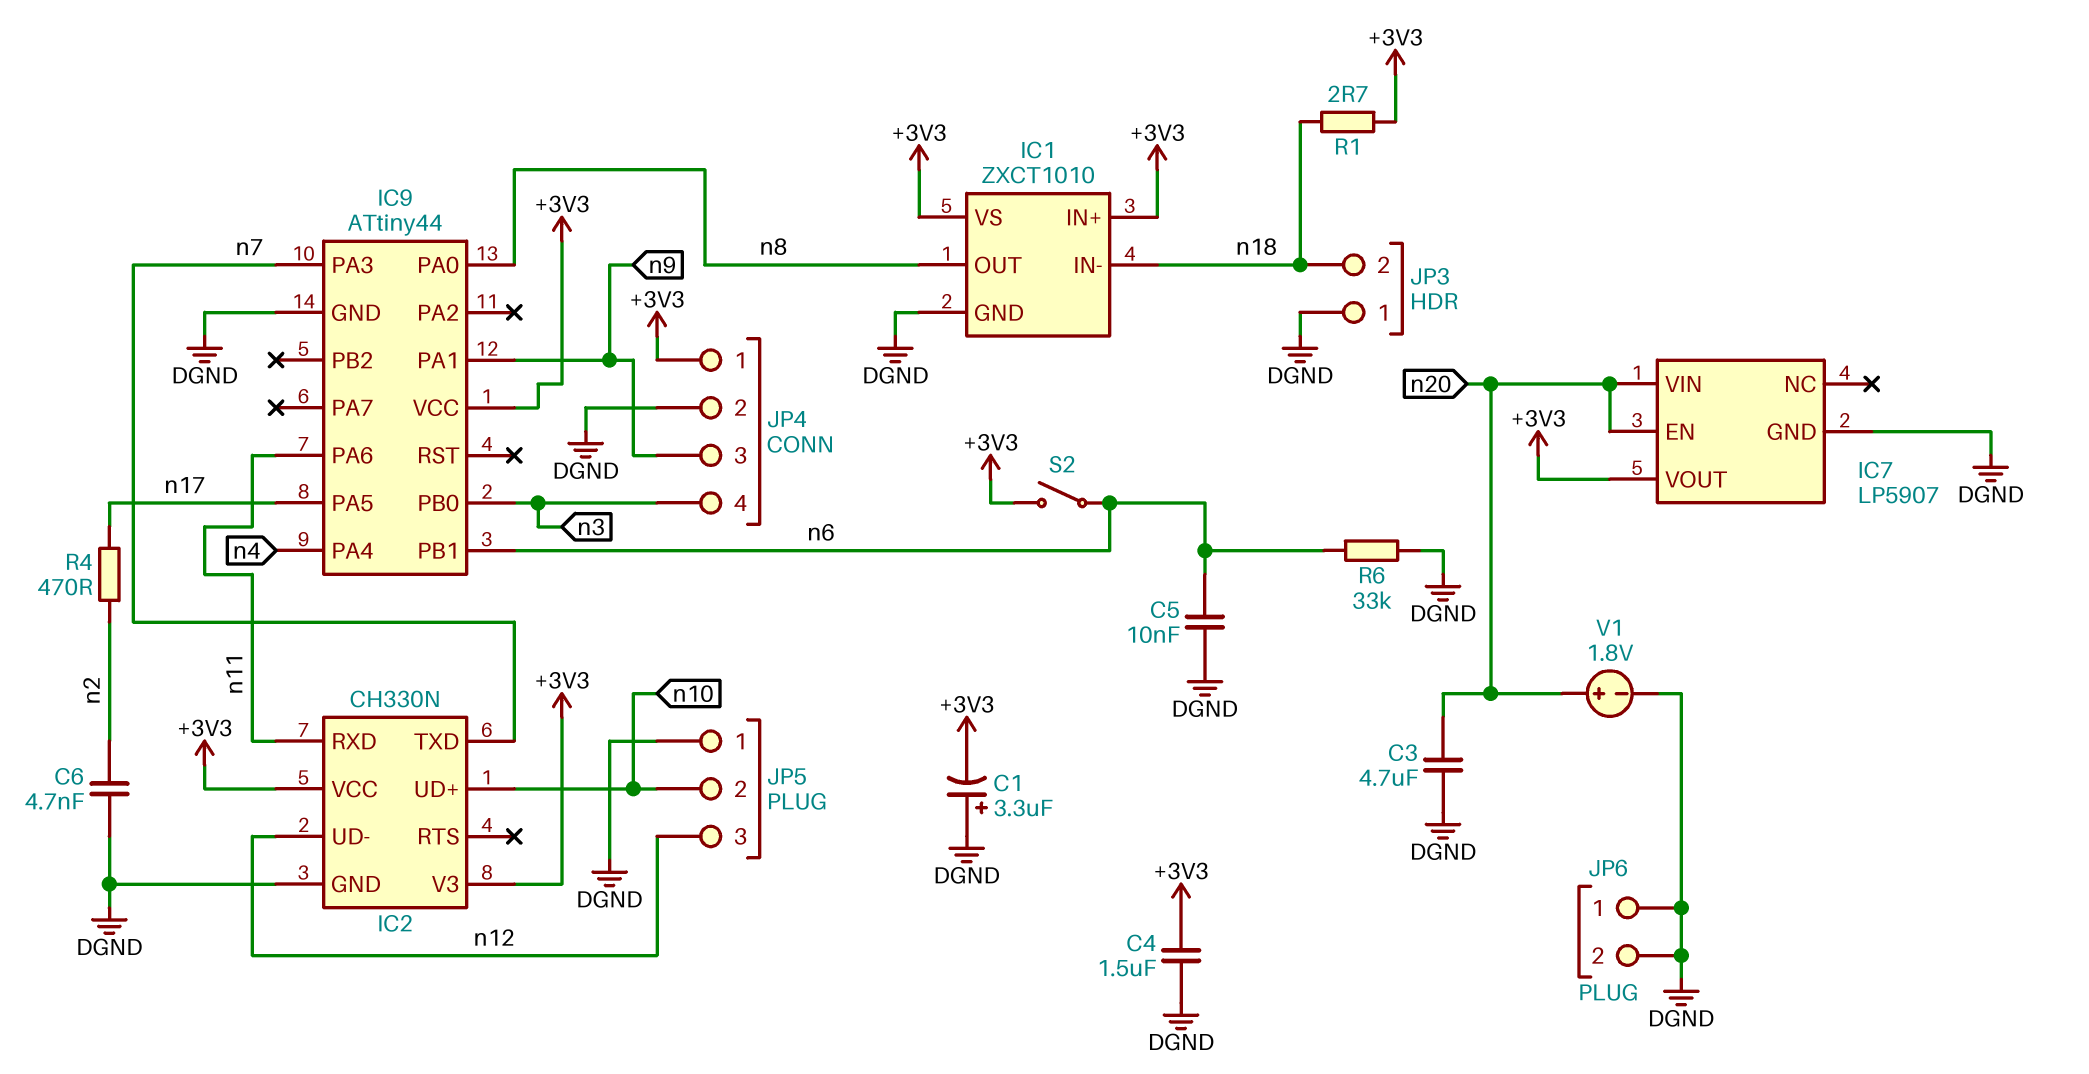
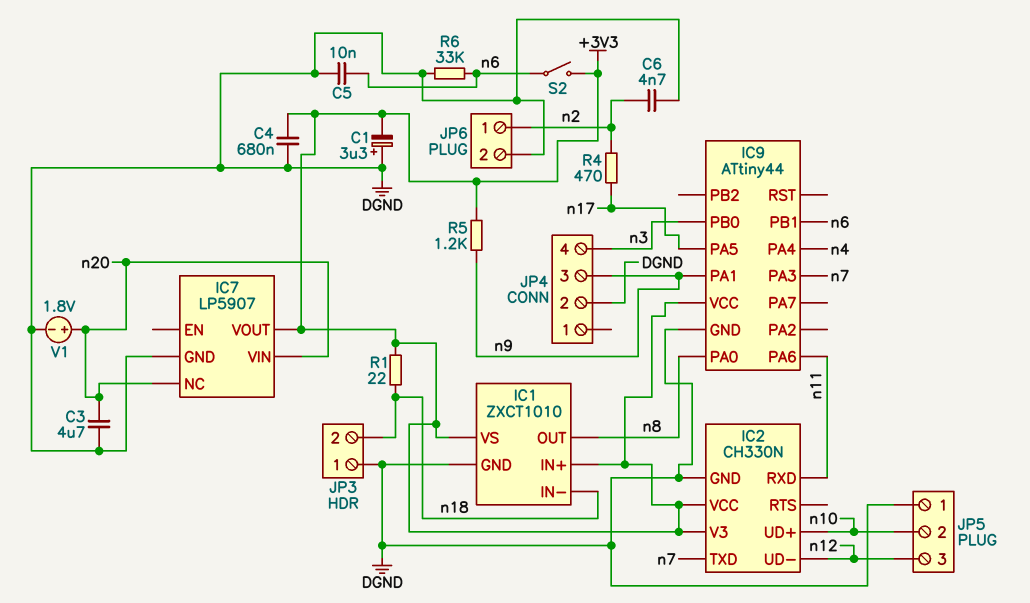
C4: 1.5uF (+3V3, DGND) -> 680nF (+3V3, DGND)
IC7 pin EN: n20 -> none
IC7 pin NC: none -> n20
JP4 pin 1: +3V3 -> none
JP6 pin 1: DGND -> n2
R1: 2.7 (+3V3, n18) -> 22 (+3V3, n18)
R5: none -> 1.2k (+3V3, n9)

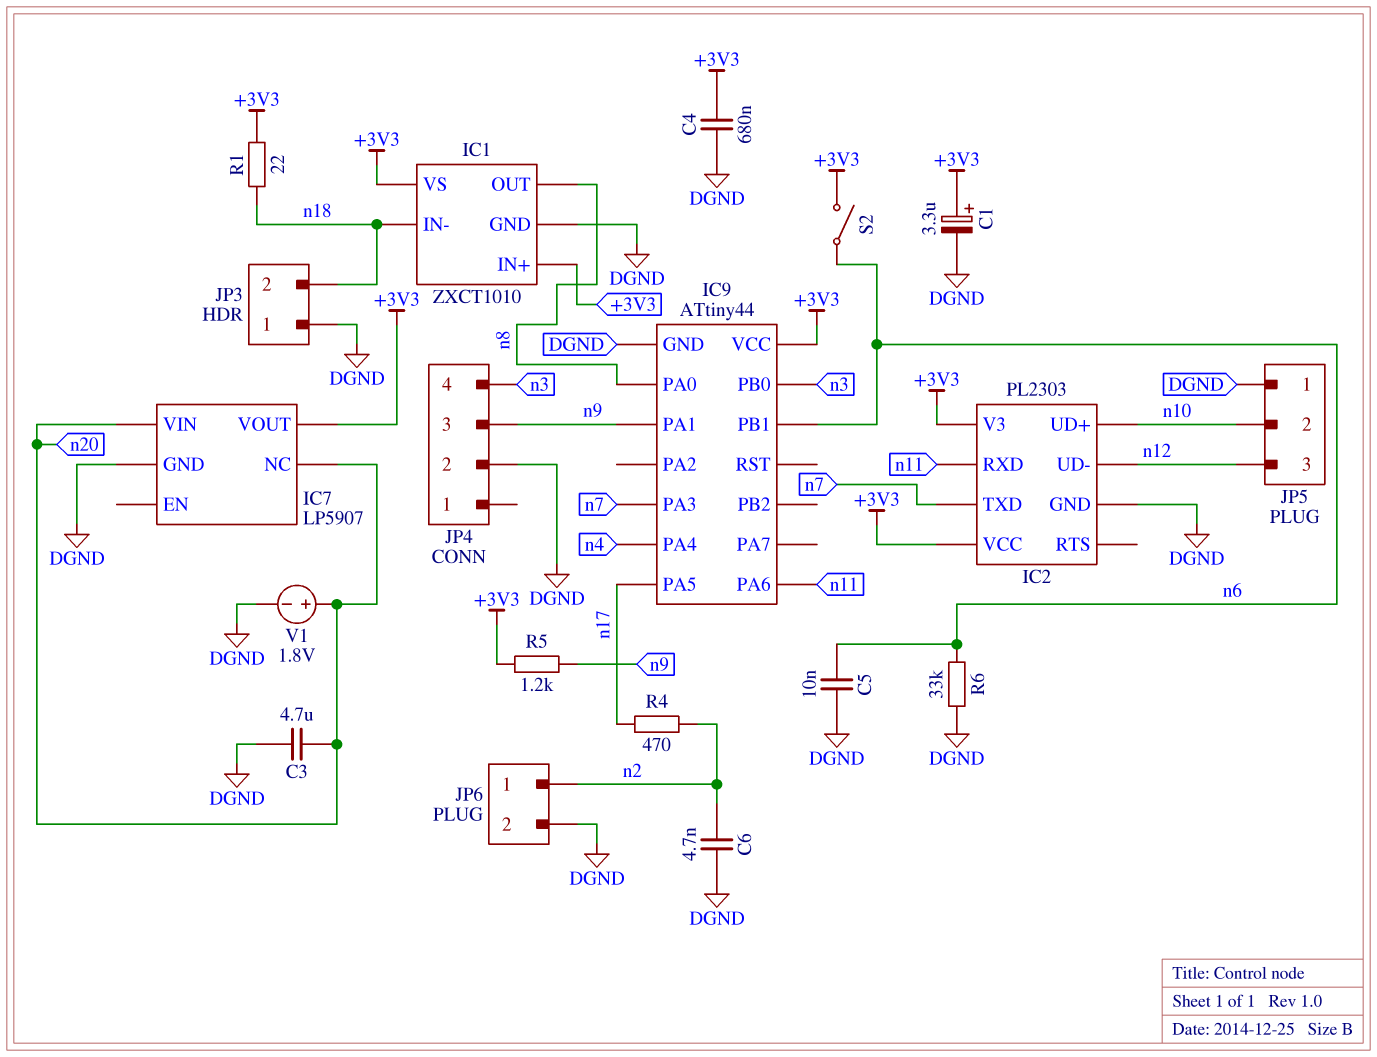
C1: 3.3uF (plus DGND, minus +3V3) -> 3.3uF (plus +3V3, minus DGND)
IC2: CH330N -> PL2303

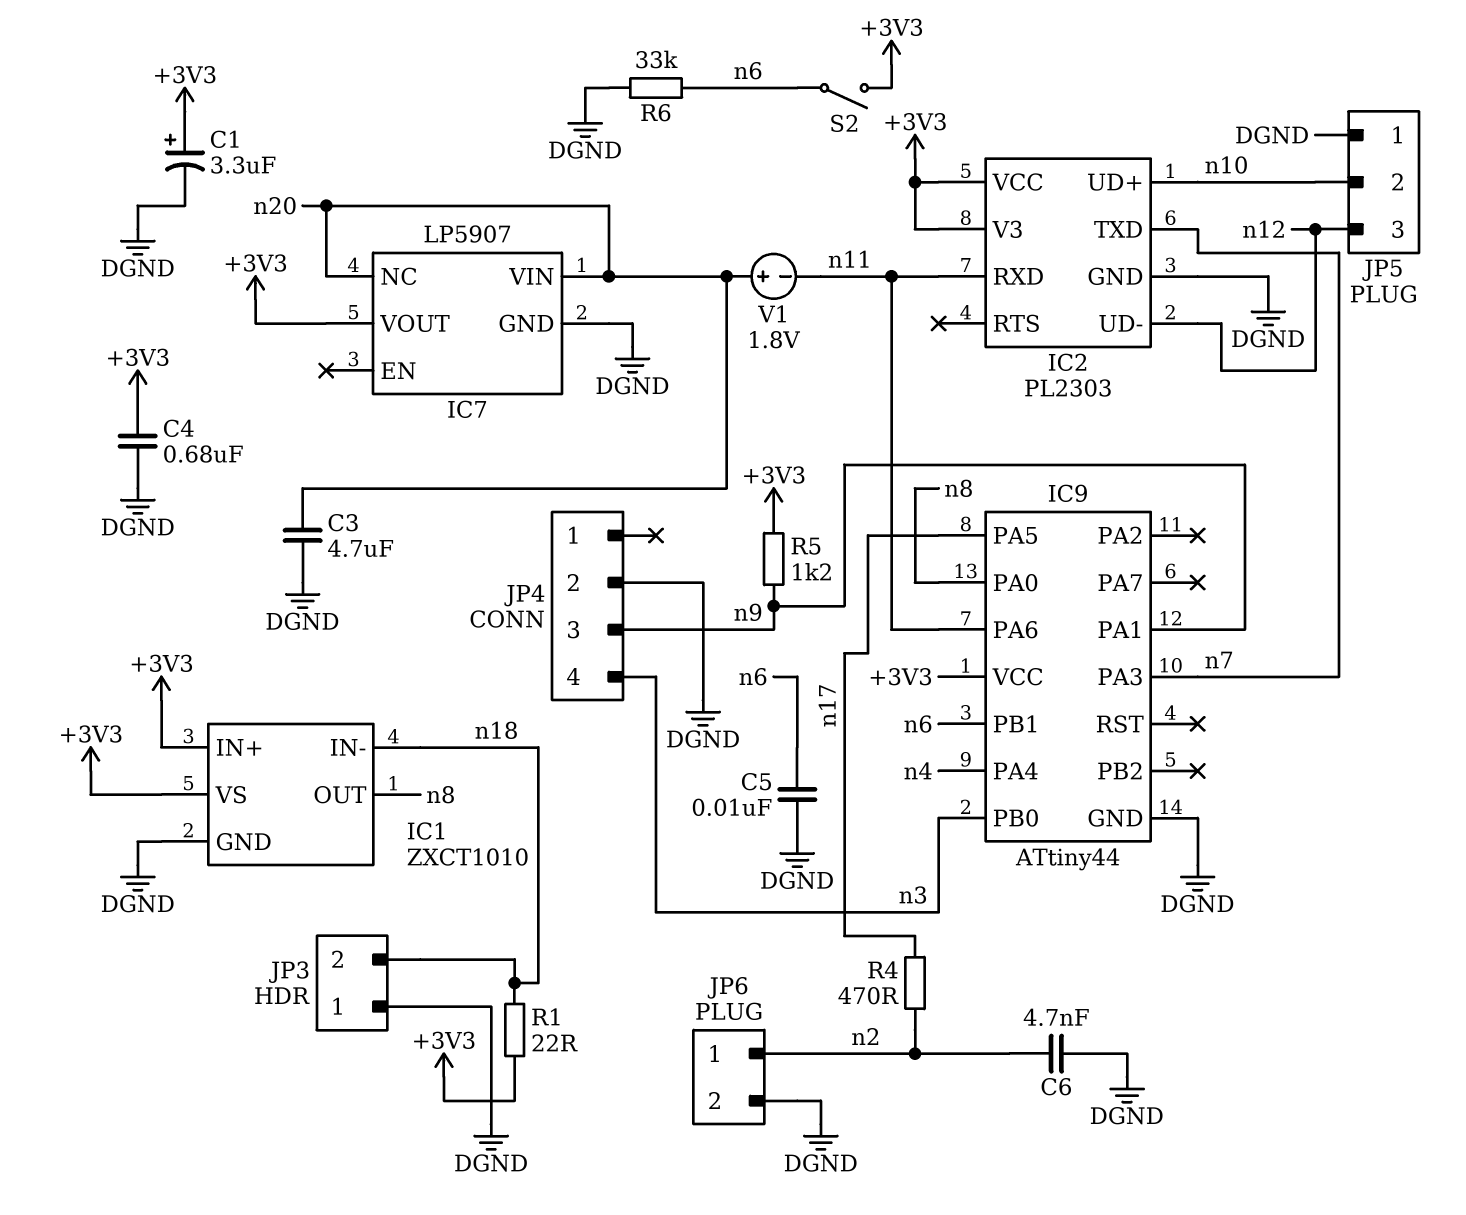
V1: 1.8V (plus n20, minus DGND) -> 1.8V (plus n20, minus n11)

